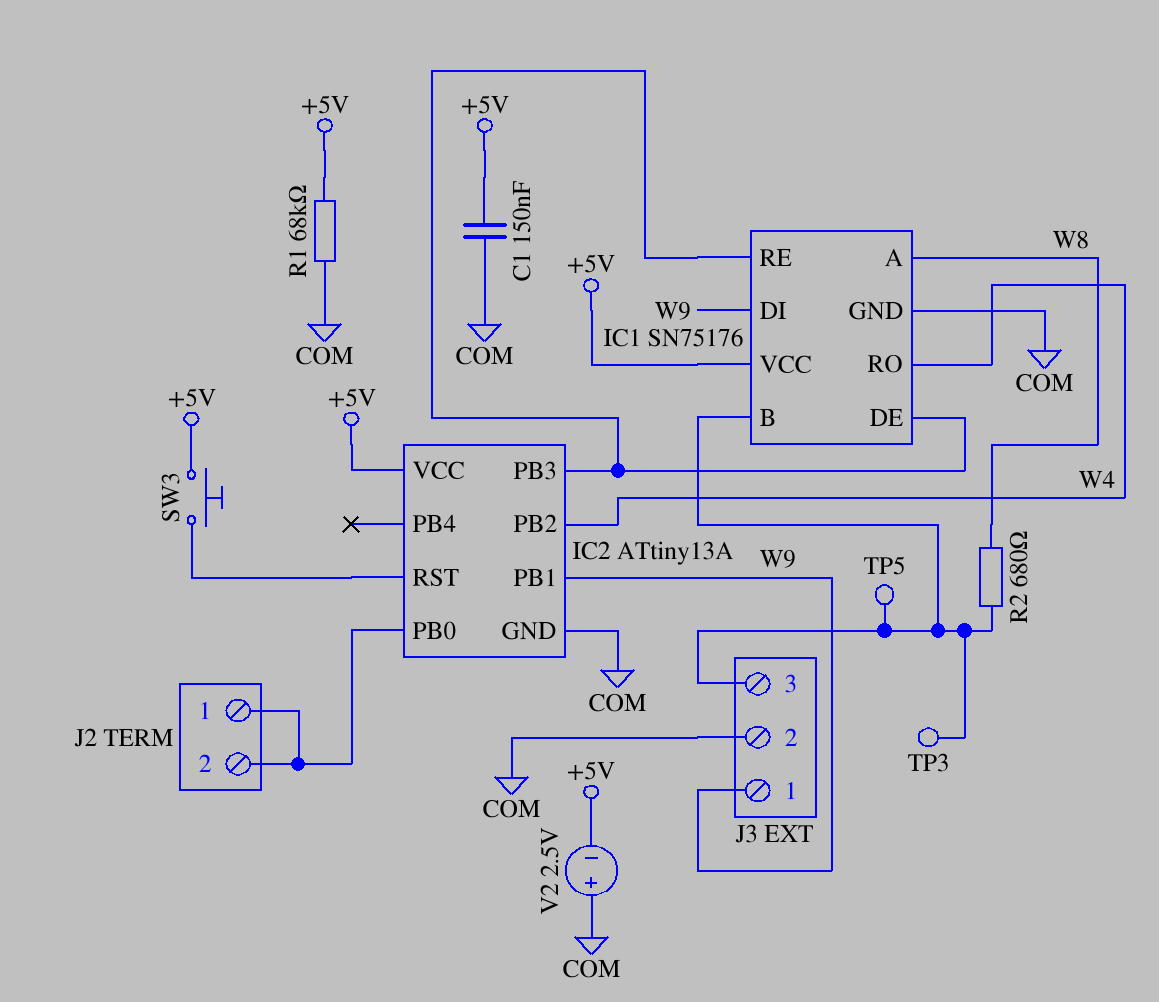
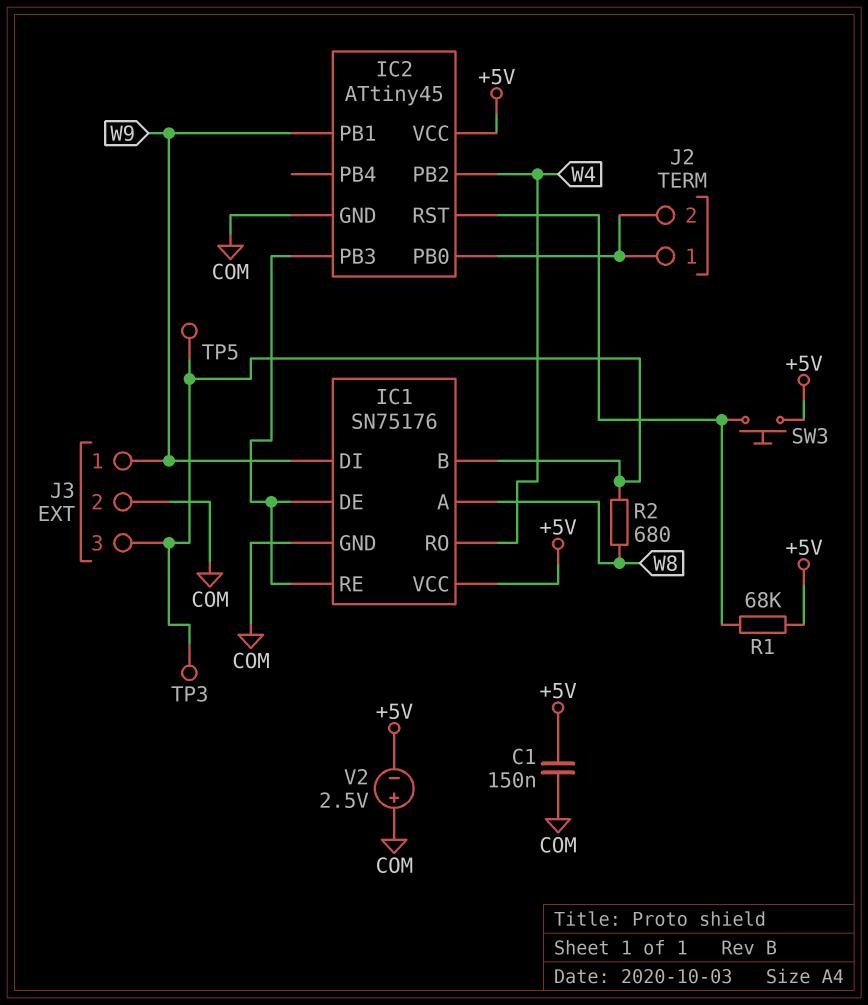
IC2: ATtiny13A -> ATtiny45
R1: 68k (+5V, COM) -> 68k (+5V, IC2/RST)

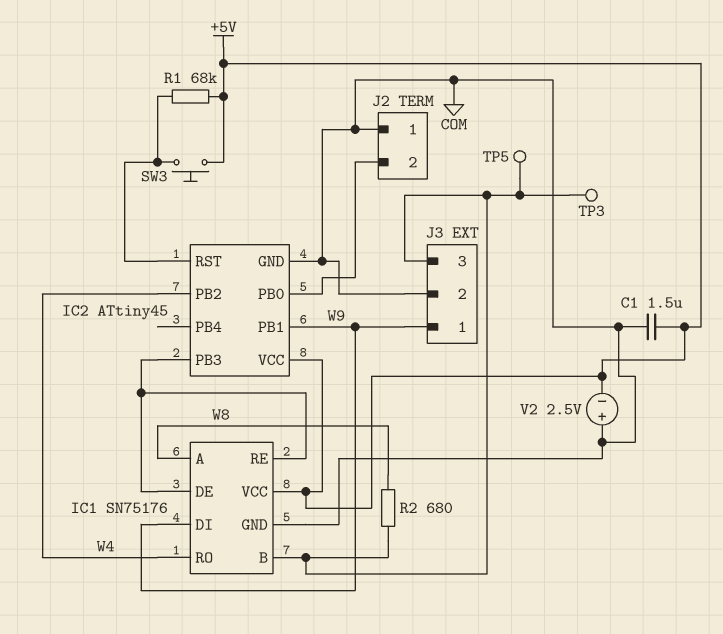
C1: 150nF (+5V, COM) -> 1.5uF (+5V, COM)
J2 pin 1: IC2/PB0 -> COM

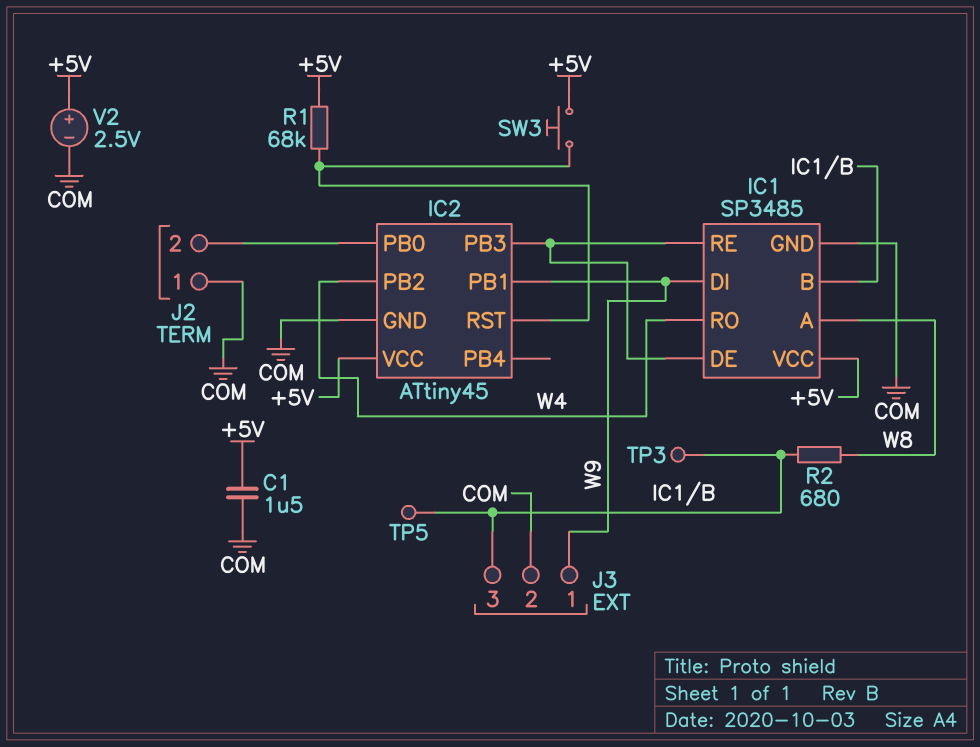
IC1: SN75176 -> SP3485
V2: 2.5V (plus COM, minus +5V) -> 2.5V (plus +5V, minus COM)

